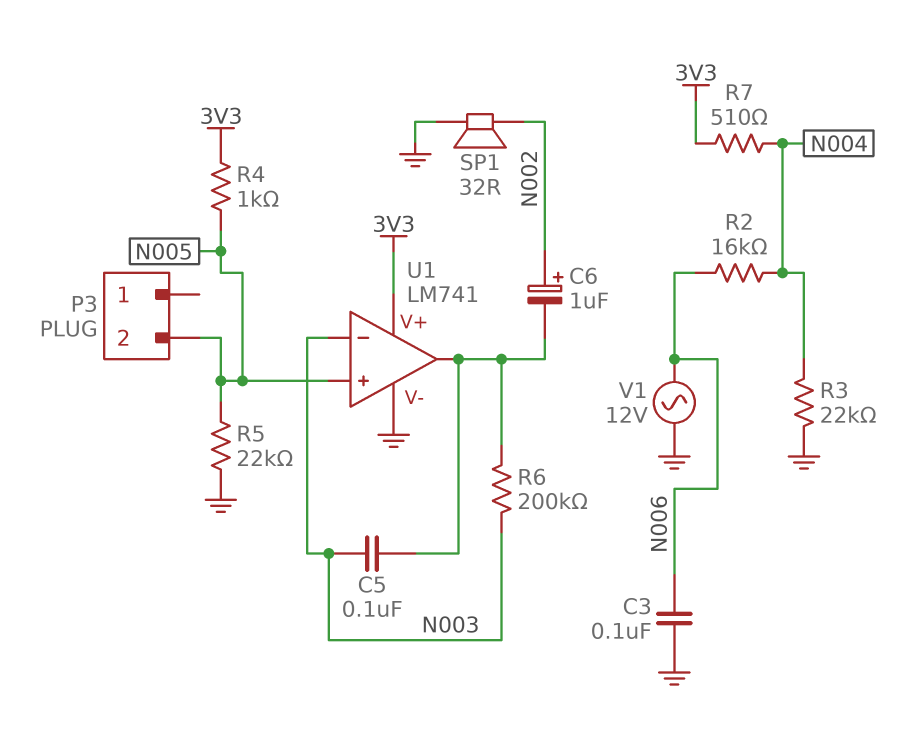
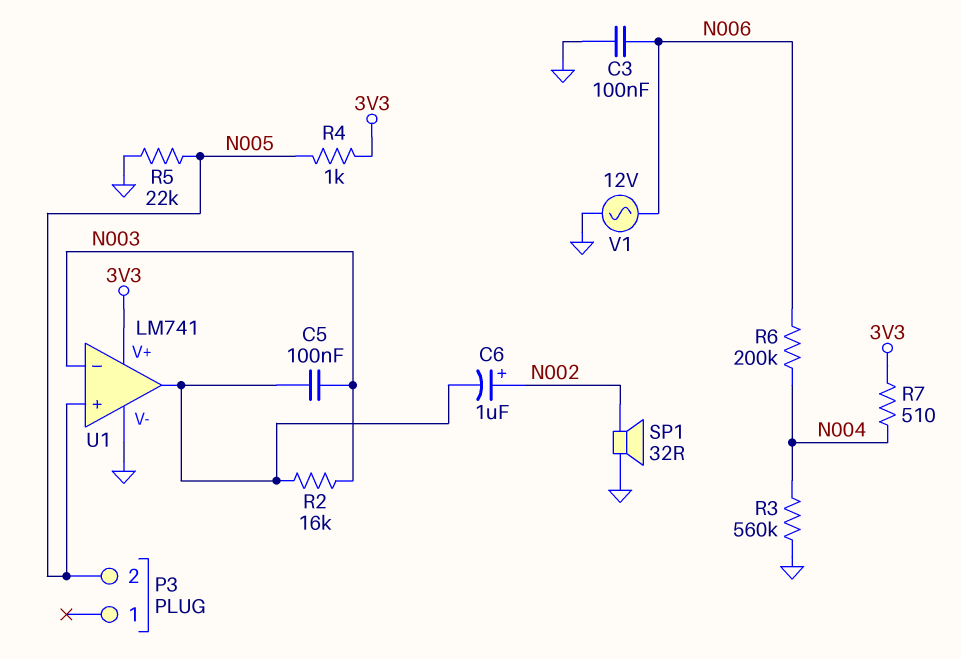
R2: 16k (N004, N006) -> 16k (N003, U1/out)
R3: 22k (GND, N004) -> 560k (GND, N004)
R6: 200k (N003, U1/out) -> 200k (N004, N006)

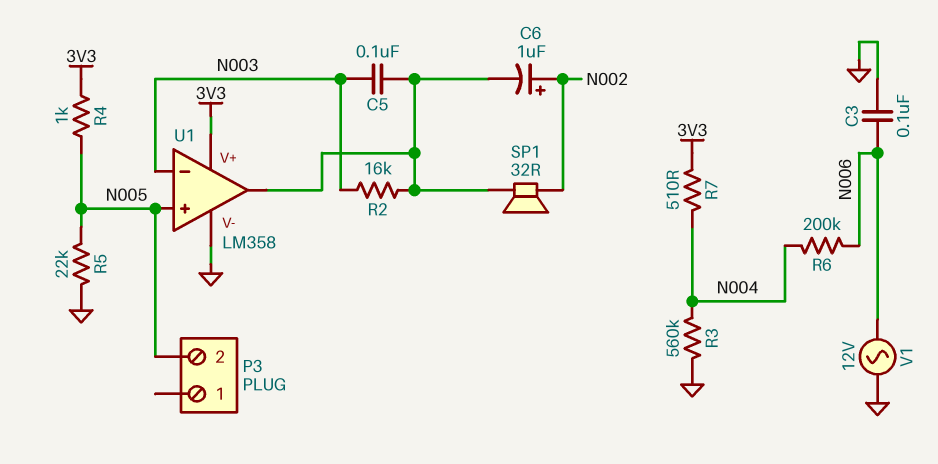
SP1: speaker 32R (GND, N002) -> speaker 32R (N002, U1/out)
U1: LM741 -> LM358

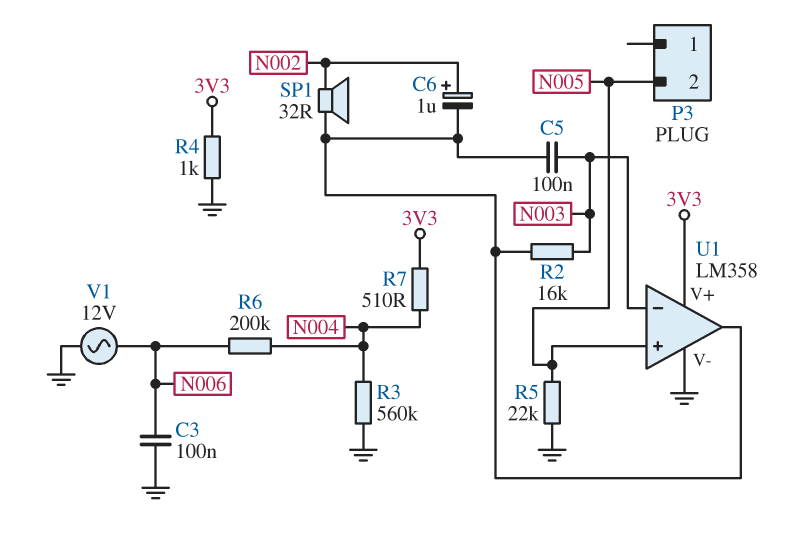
R4: 1k (3V3, N005) -> 1k (3V3, GND)

